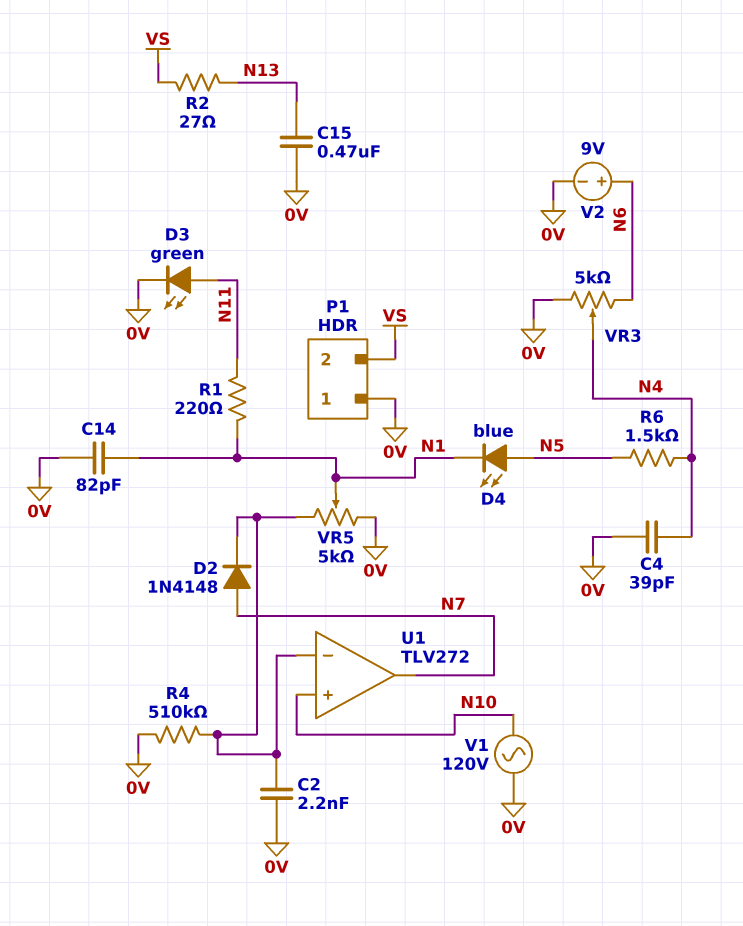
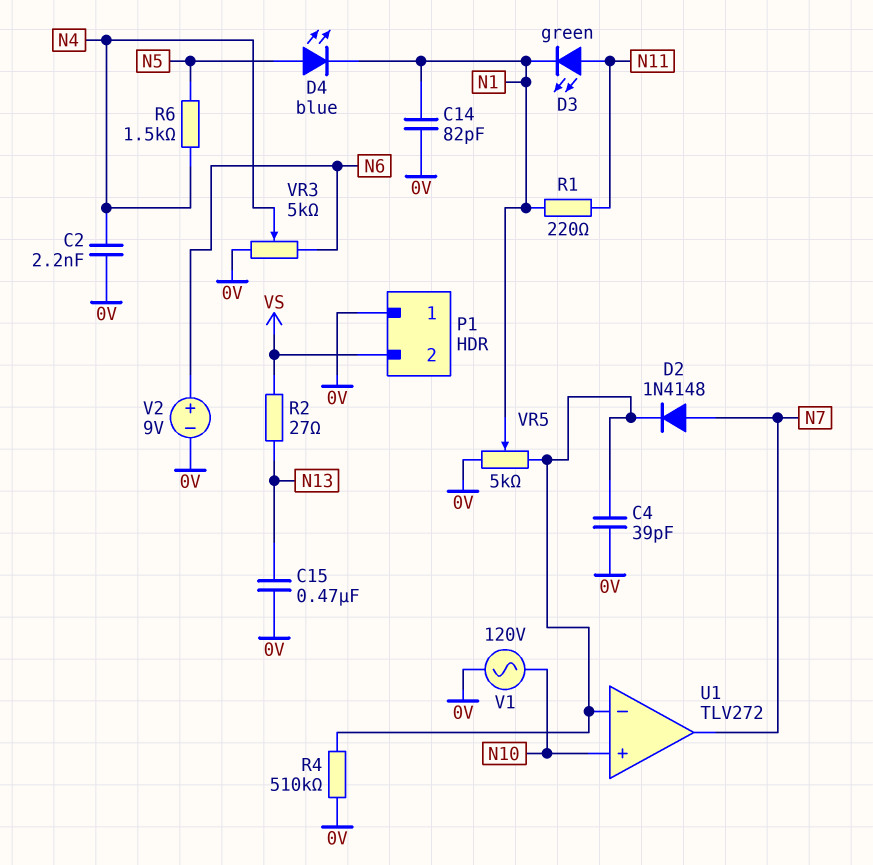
C2: 2.2nF (0V, U1/in-) -> 2.2nF (0V, N4)
C4: 39pF (0V, N4) -> 39pF (0V, U1/in-)
D3: LED green (A N11, K 0V) -> LED green (A N11, K N1)

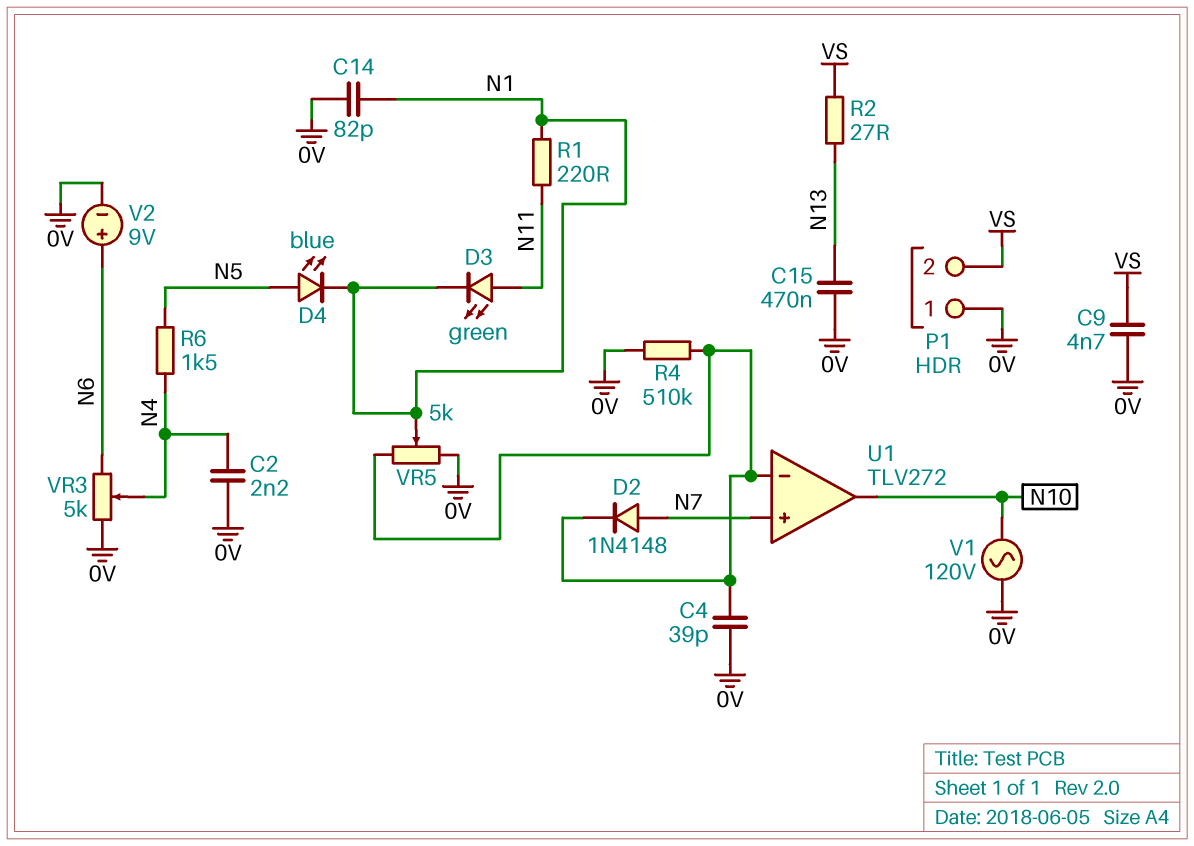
C9: none -> 4.7nF (0V, VS)
U1 pin in+: N10 -> N7
U1 pin out: N7 -> N10

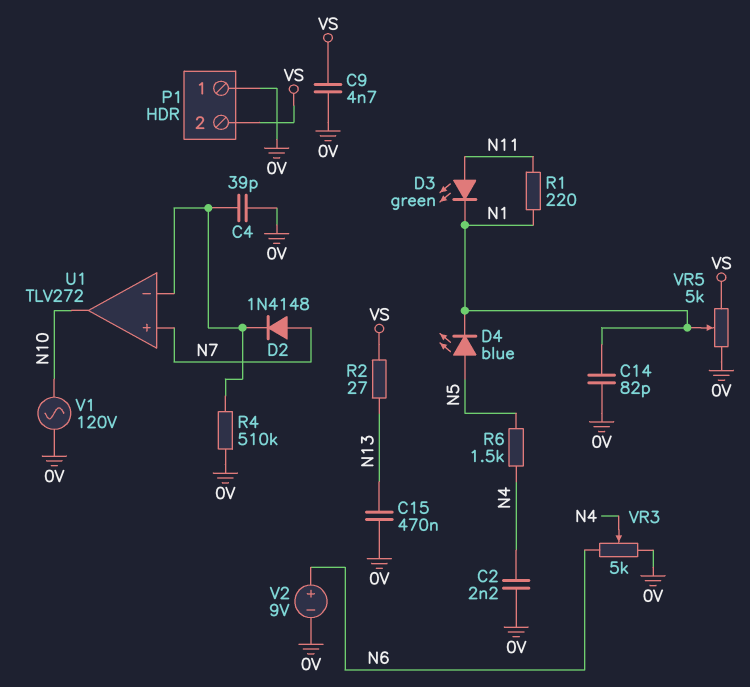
VR5: 5k (0V, U1/in-, wiper N1) -> 5k (0V, VS, wiper N1)

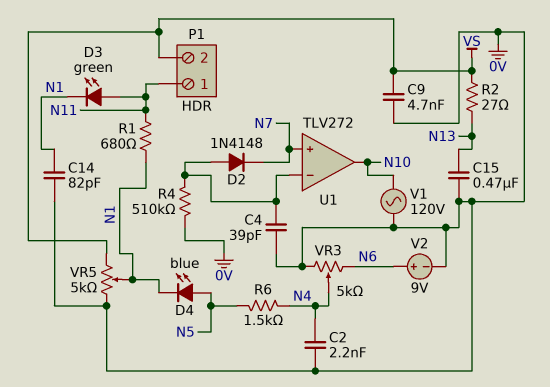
D2: diode 1N4148 (A N7, K U1/in-) -> diode 1N4148 (A U1/in-, K N7)
P1 pin 1: 0V -> N11
R1: 220 (N1, N11) -> 680 (N1, N11)

